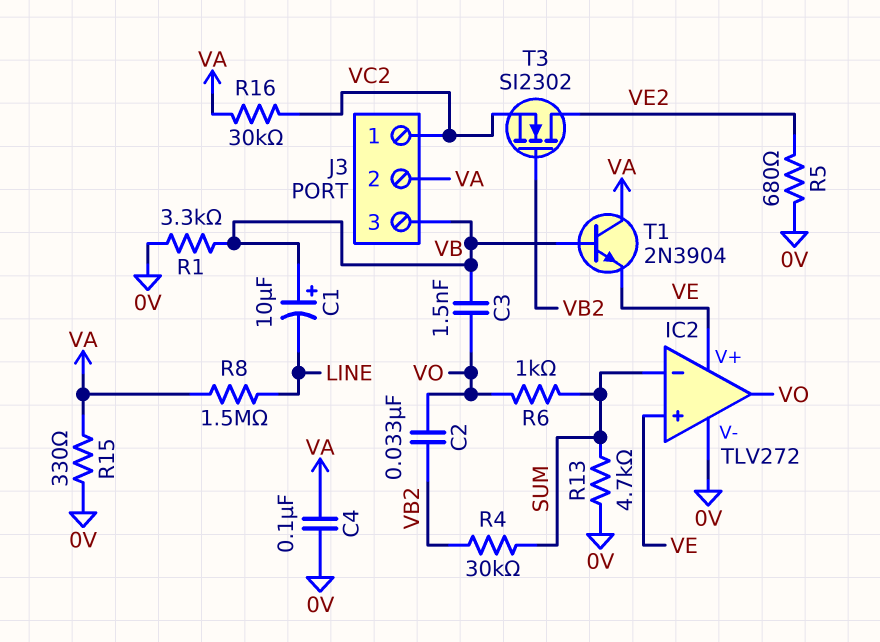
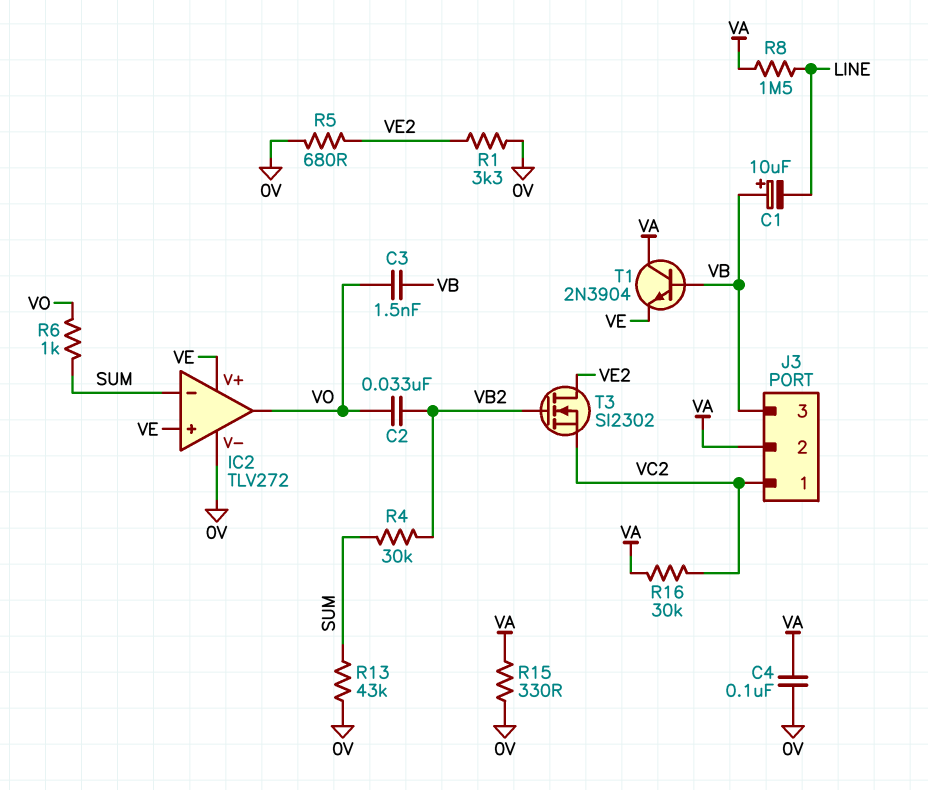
R1: 3.3k (0V, VB) -> 3.3k (0V, VE2)
R13: 4.7k (0V, SUM) -> 43k (0V, SUM)

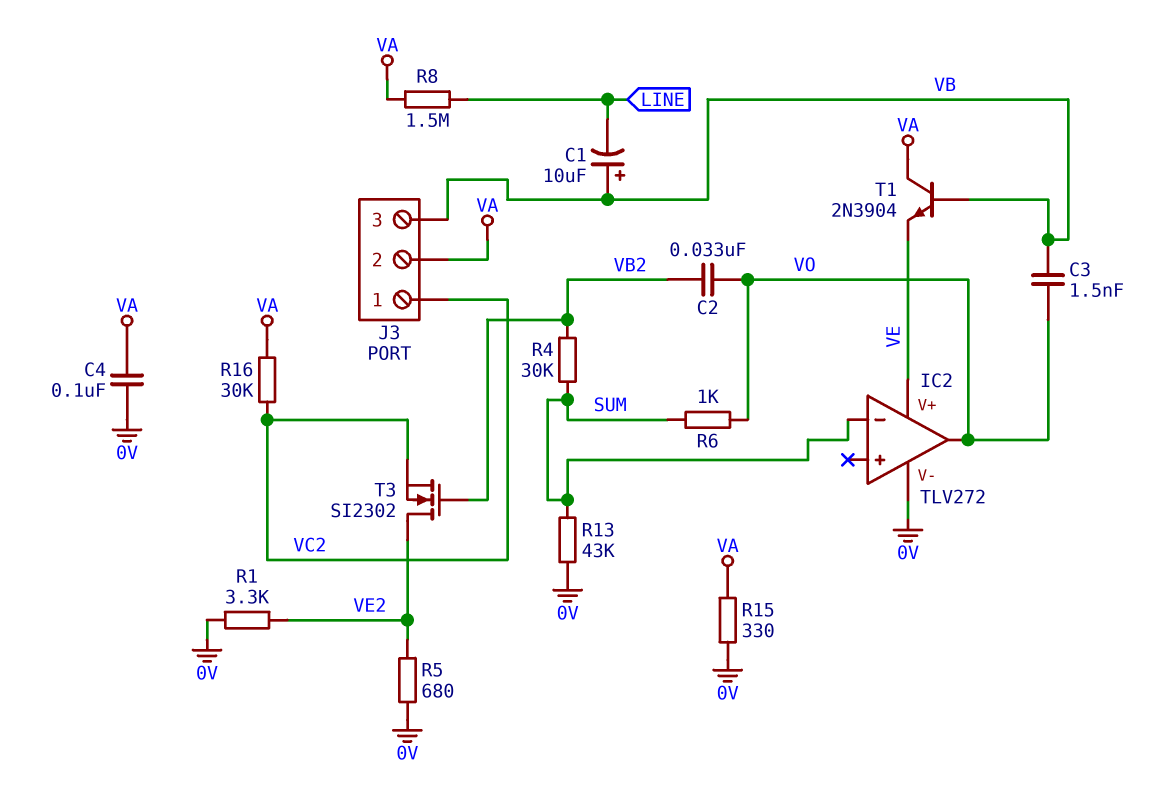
IC2 pin in+: VE -> none

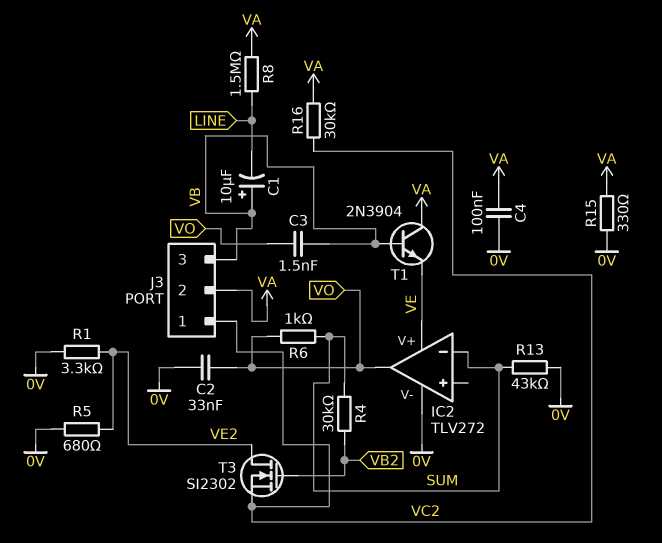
C2: 33nF (VB2, VO) -> 33nF (0V, VO)

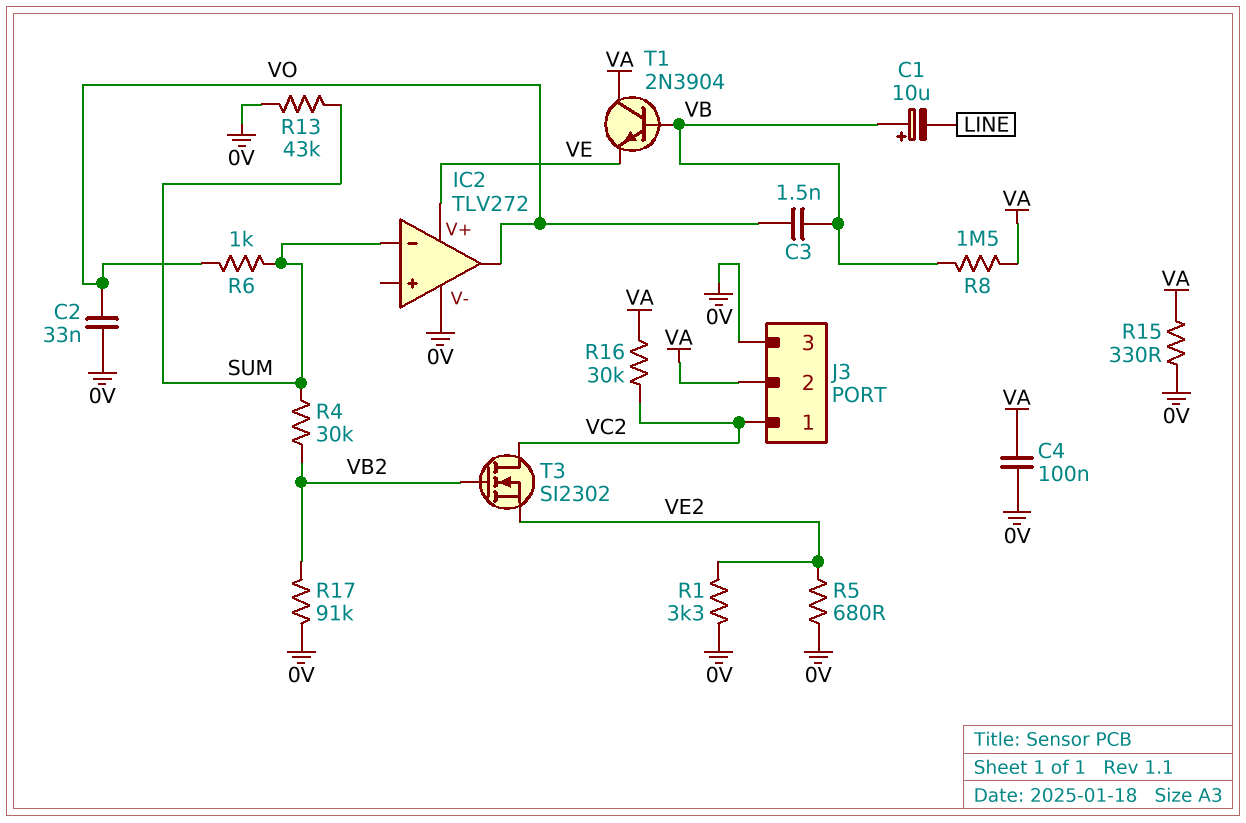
J3 pin 3: VB -> 0V
R8: 1.5M (LINE, VA) -> 1.5M (VA, VB)
R17: none -> 91k (0V, VB2)
T3: NMOS SI2302 (G VB2, D VE2, S VC2) -> NMOS SI2302 (G VB2, D VC2, S VE2)

